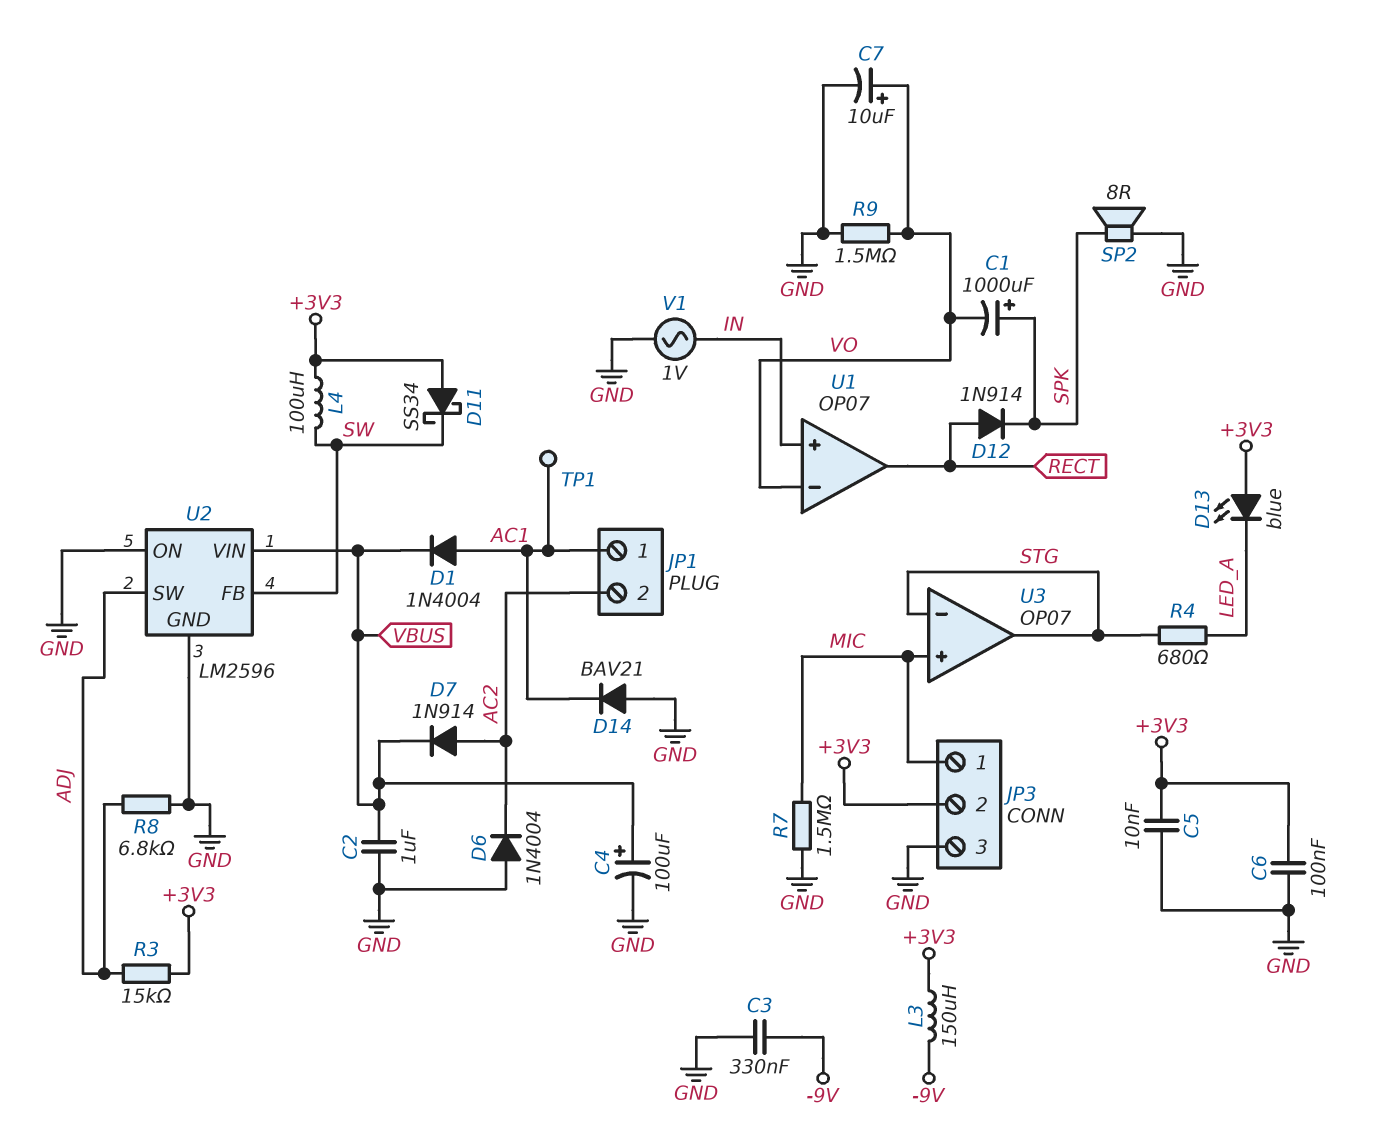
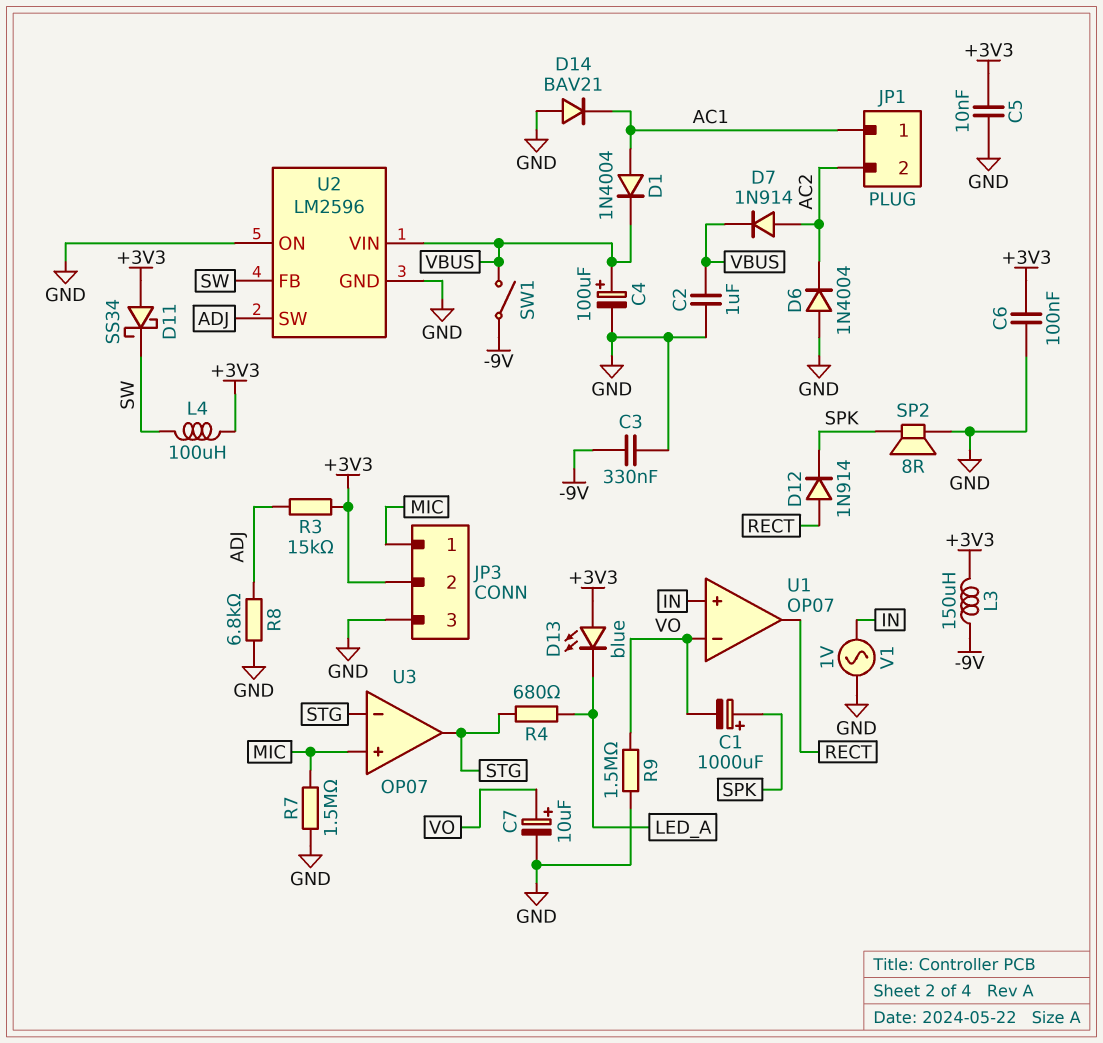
SW1: none -> switch (-9V, VBUS)
TP1: test point (AC1) -> none

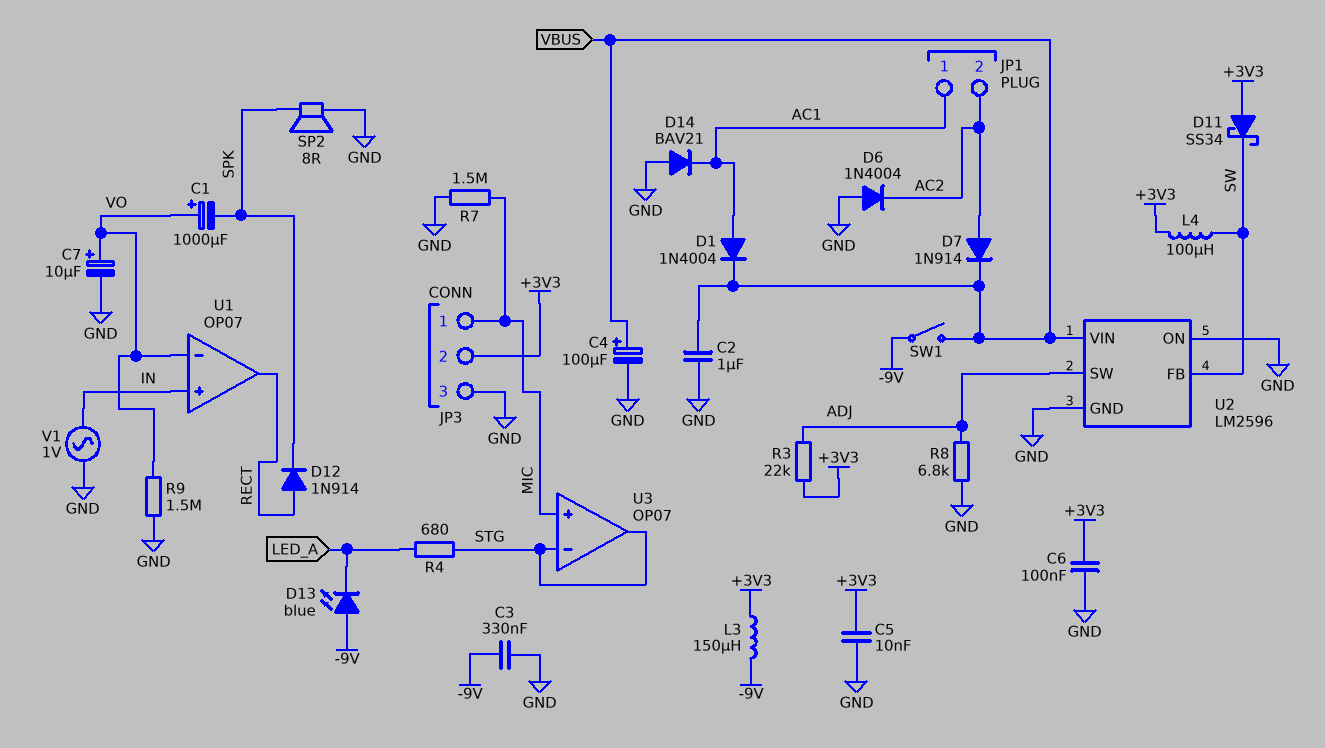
C1: 1000uF (plus SPK, minus VO) -> 1000uF (plus VO, minus SPK)
D13: LED blue (A +3V3, K LED_A) -> LED blue (A -9V, K LED_A)
R3: 15k (+3V3, ADJ) -> 22k (+3V3, ADJ)

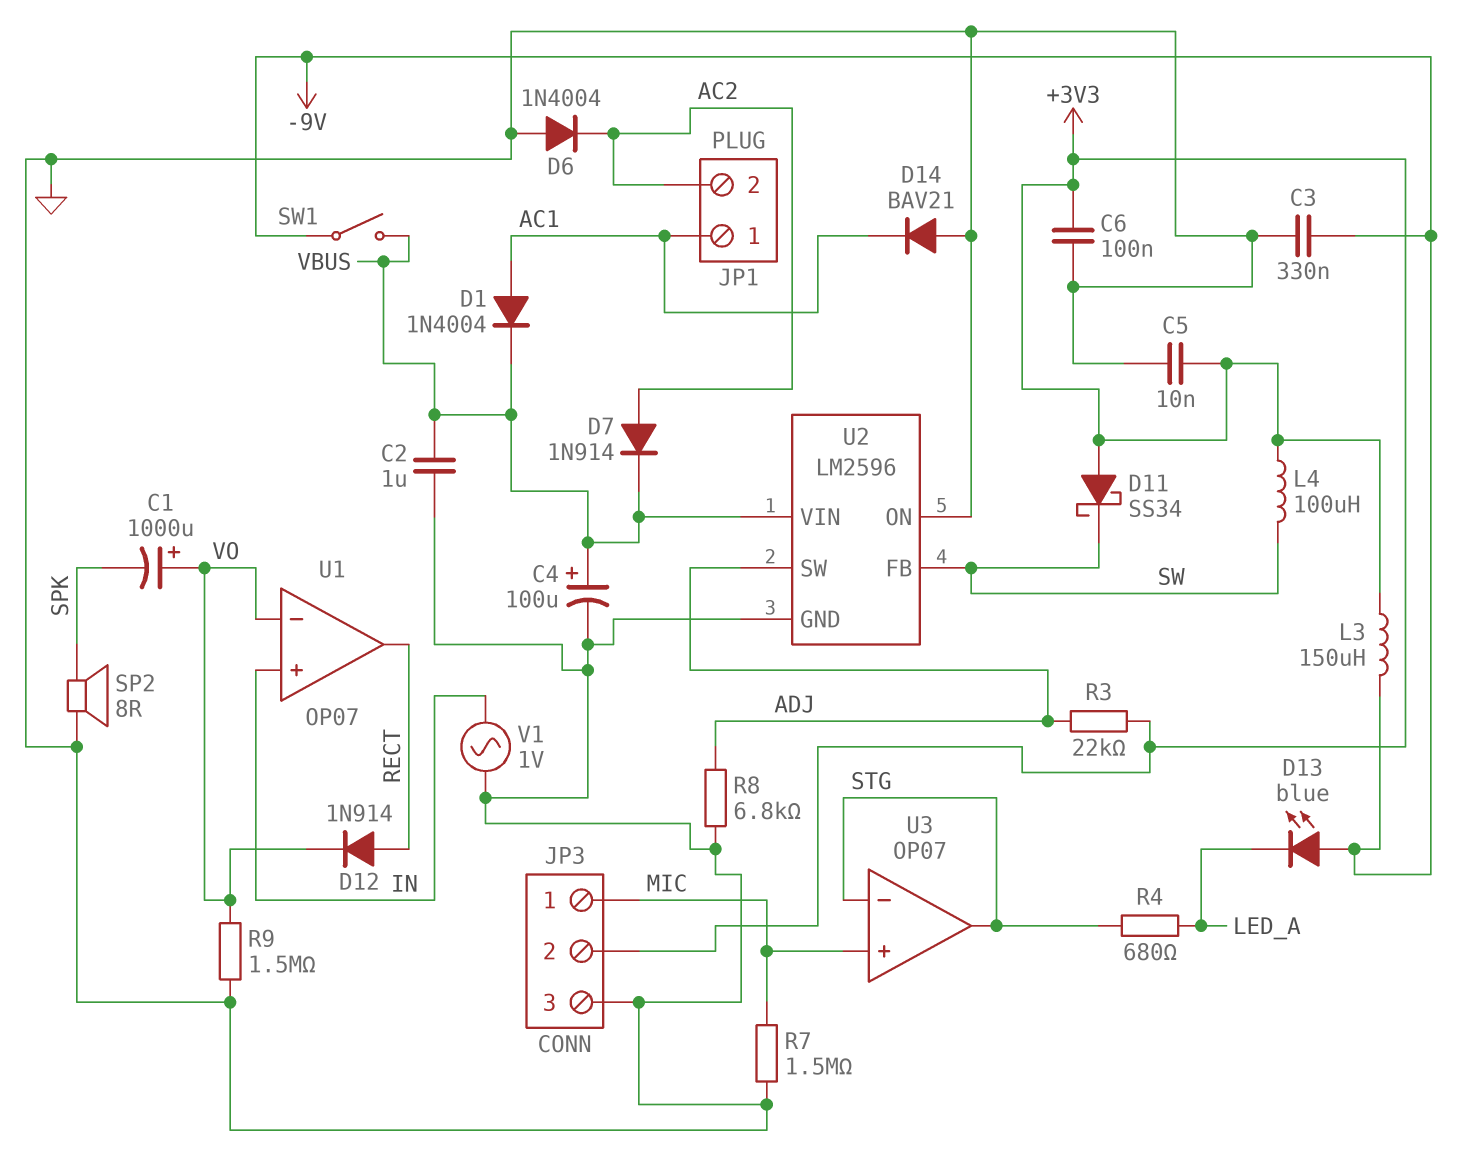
C7: 10uF (plus VO, minus GND) -> none
D12: diode 1N914 (A RECT, K SPK) -> diode 1N914 (A RECT, K VO)

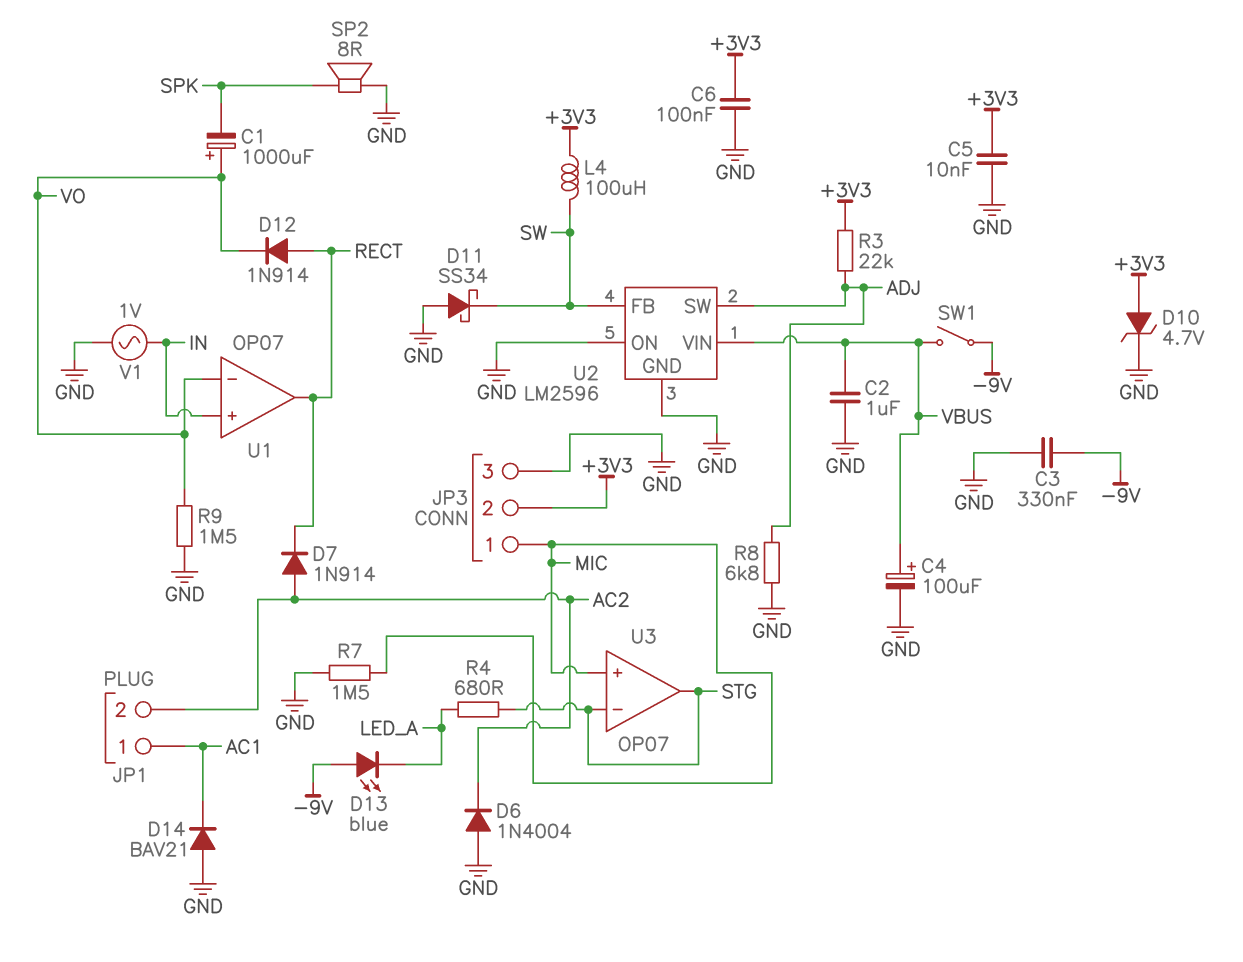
D1: diode 1N4004 (A AC1, K VBUS) -> none
D7: diode 1N914 (A AC2, K VBUS) -> diode 1N914 (A AC2, K RECT)
D10: none -> zener 4.7V (A +3V3, K GND)
D11: schottky SS34 (A +3V3, K SW) -> schottky SS34 (A GND, K SW)
L3: 150uH (+3V3, -9V) -> none

